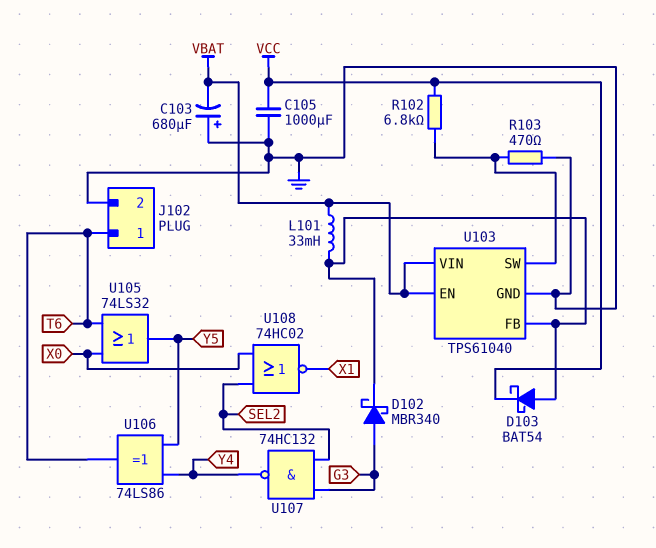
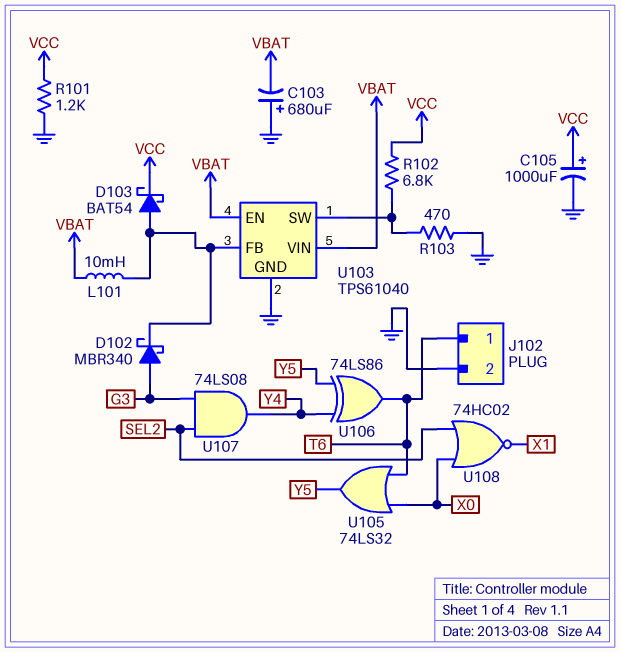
C105: 1000uF (GND, VCC) -> 1000uF (plus VCC, minus GND)
L101: 33mH (U103/FB, VBAT) -> 10mH (U103/FB, VBAT)
R101: none -> 1.2k (GND, VCC)
U107: NAND 74HC132 (in G3, in SEL2, out Y4) -> AND 74LS08 (in G3, in SEL2, out Y4)

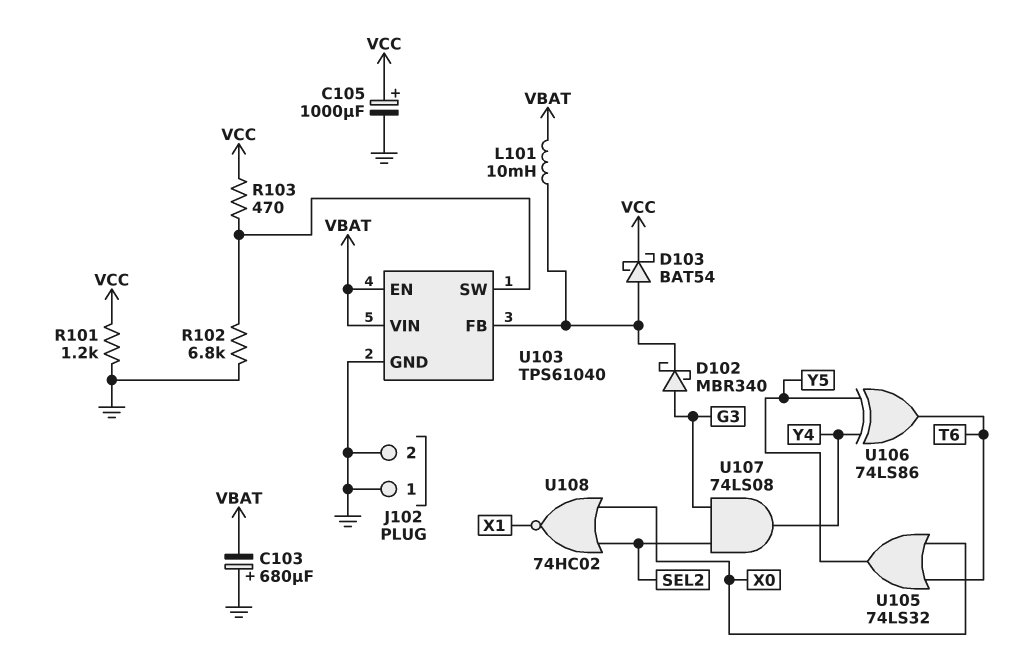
J102 pin 1: T6 -> GND
R102: 6.8k (U103/SW, VCC) -> 6.8k (GND, U103/SW)
R103: 470 (GND, U103/SW) -> 470 (U103/SW, VCC)

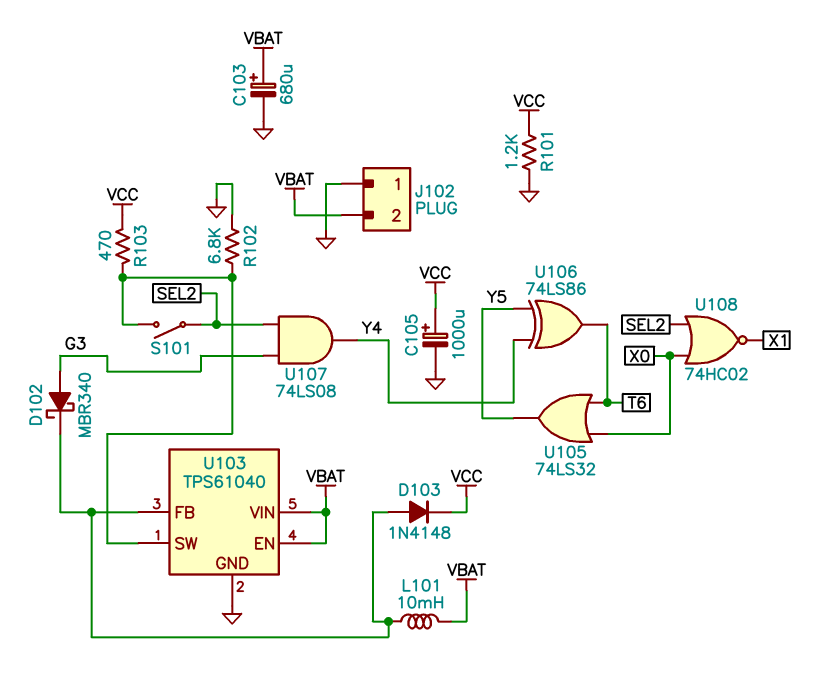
C103: 680uF (plus GND, minus VBAT) -> 680uF (plus VBAT, minus GND)
D103: schottky BAT54 (A U103/FB, K VCC) -> diode 1N4148 (A U103/FB, K VCC)
J102 pin 2: GND -> VBAT
S101: none -> switch (SEL2, U103/SW)

